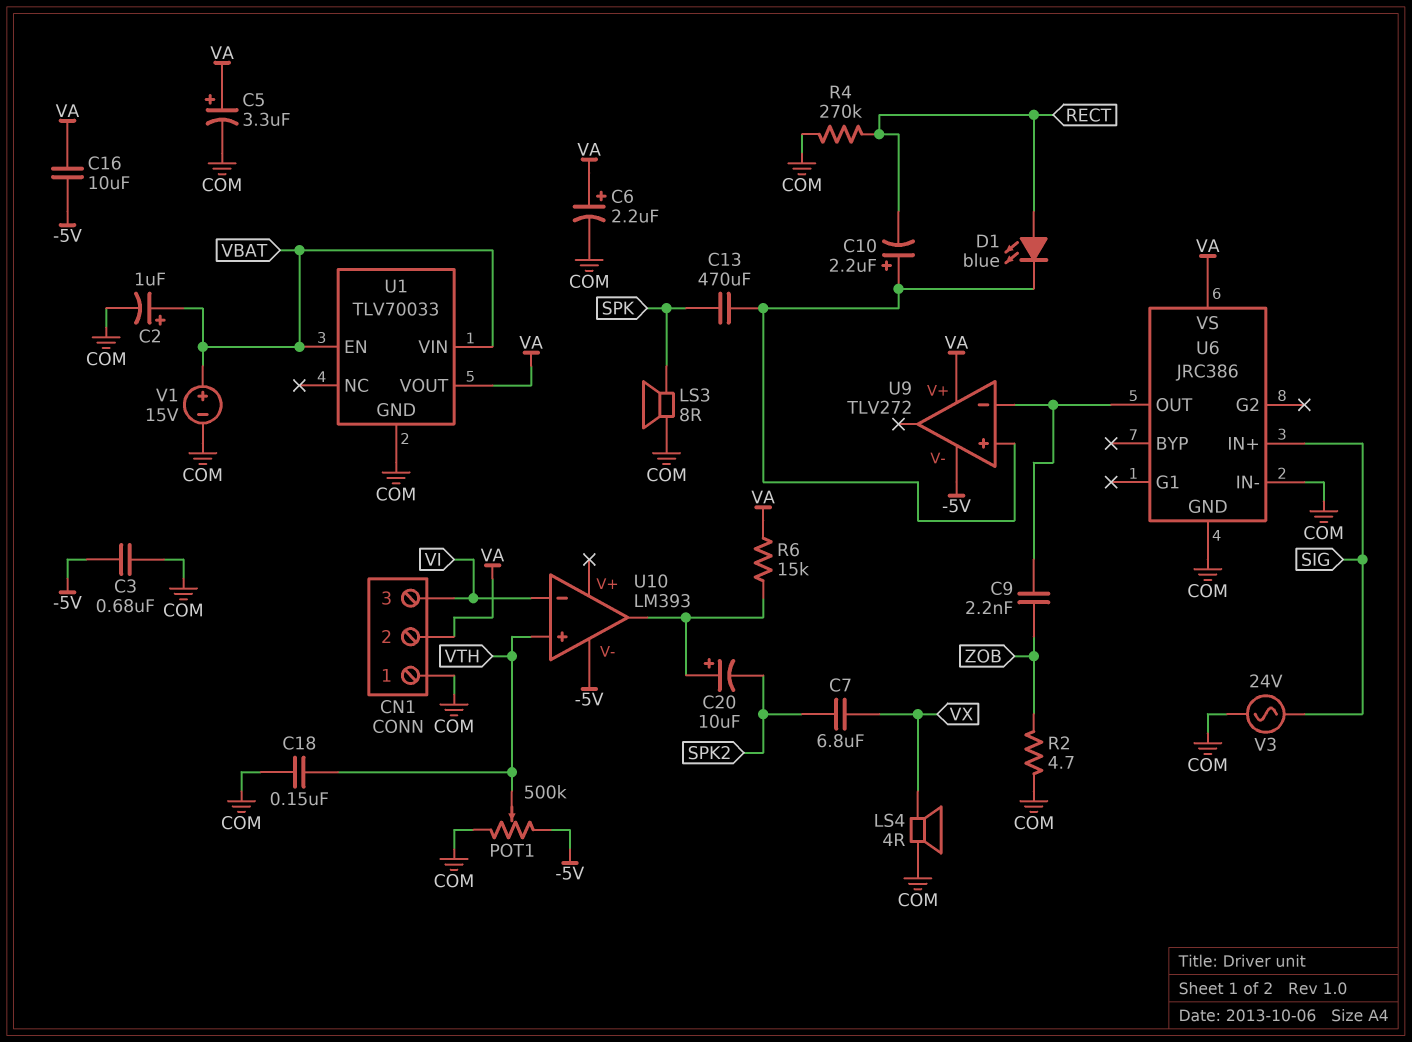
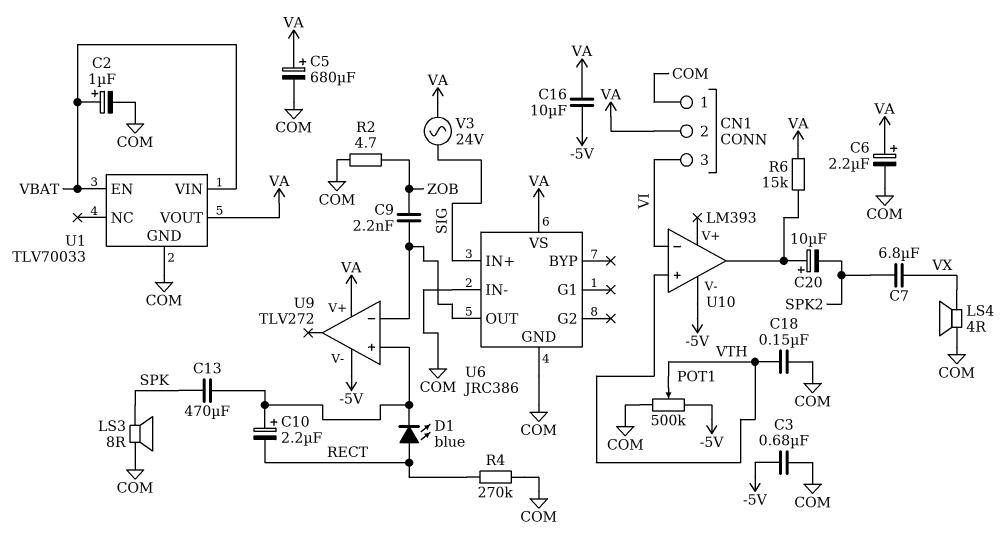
C5: 3.3uF (plus VA, minus COM) -> 680uF (plus VA, minus COM)
V1: 15V (plus VBAT, minus COM) -> none
V3: AC 24V (COM, SIG) -> AC 24V (SIG, VA)

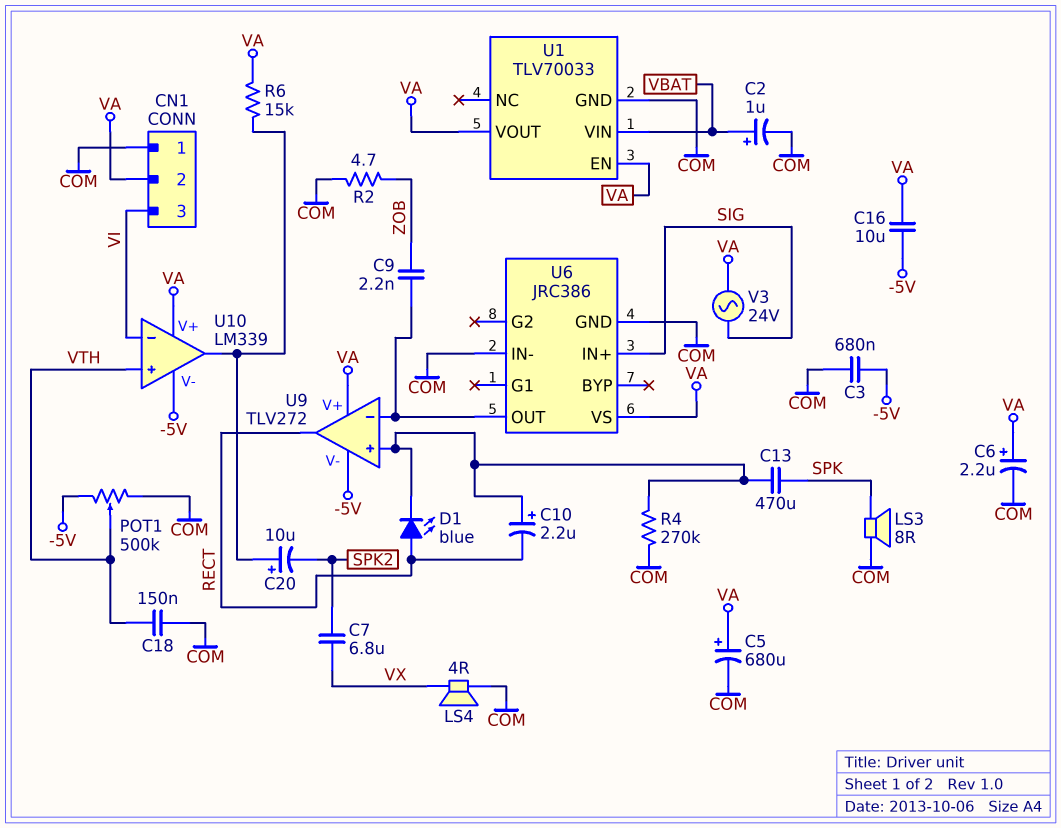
R4: 270k (COM, RECT) -> 270k (COM, U9/in+)
U1 pin EN: VBAT -> VA
U9 pin out: none -> RECT
U10: LM393 -> LM339
U10 pin V+: none -> VA

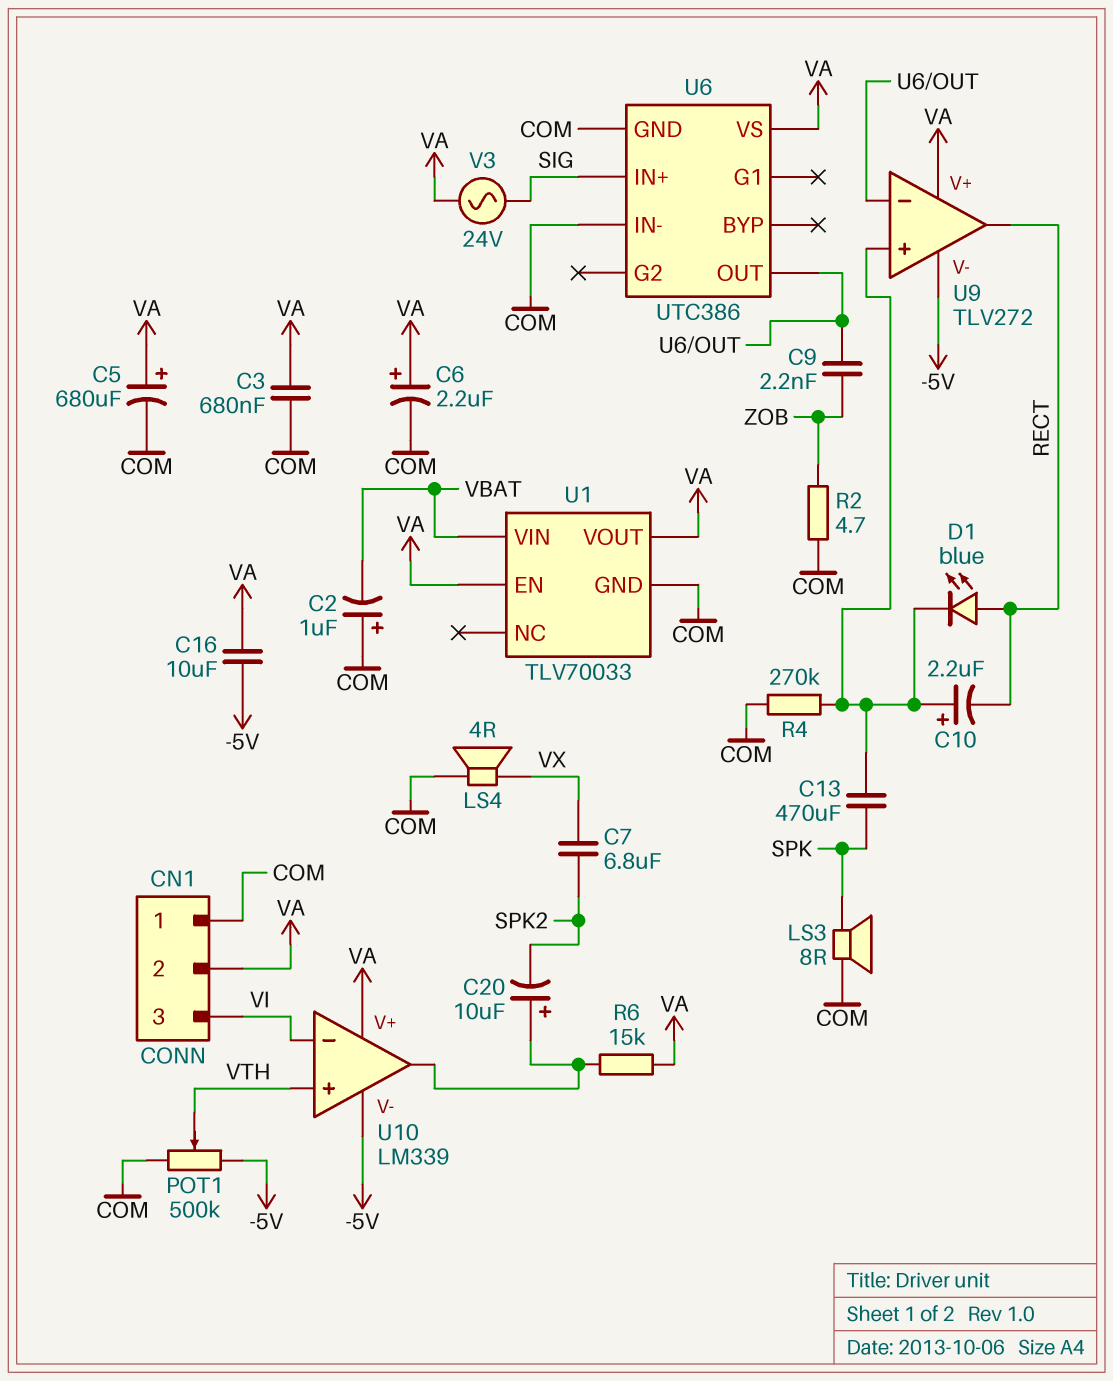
C2: 1uF (plus VBAT, minus COM) -> 1uF (plus COM, minus VBAT)
C3: 680nF (-5V, COM) -> 680nF (COM, VA)
C18: 150nF (COM, VTH) -> none
U6: JRC386 -> UTC386

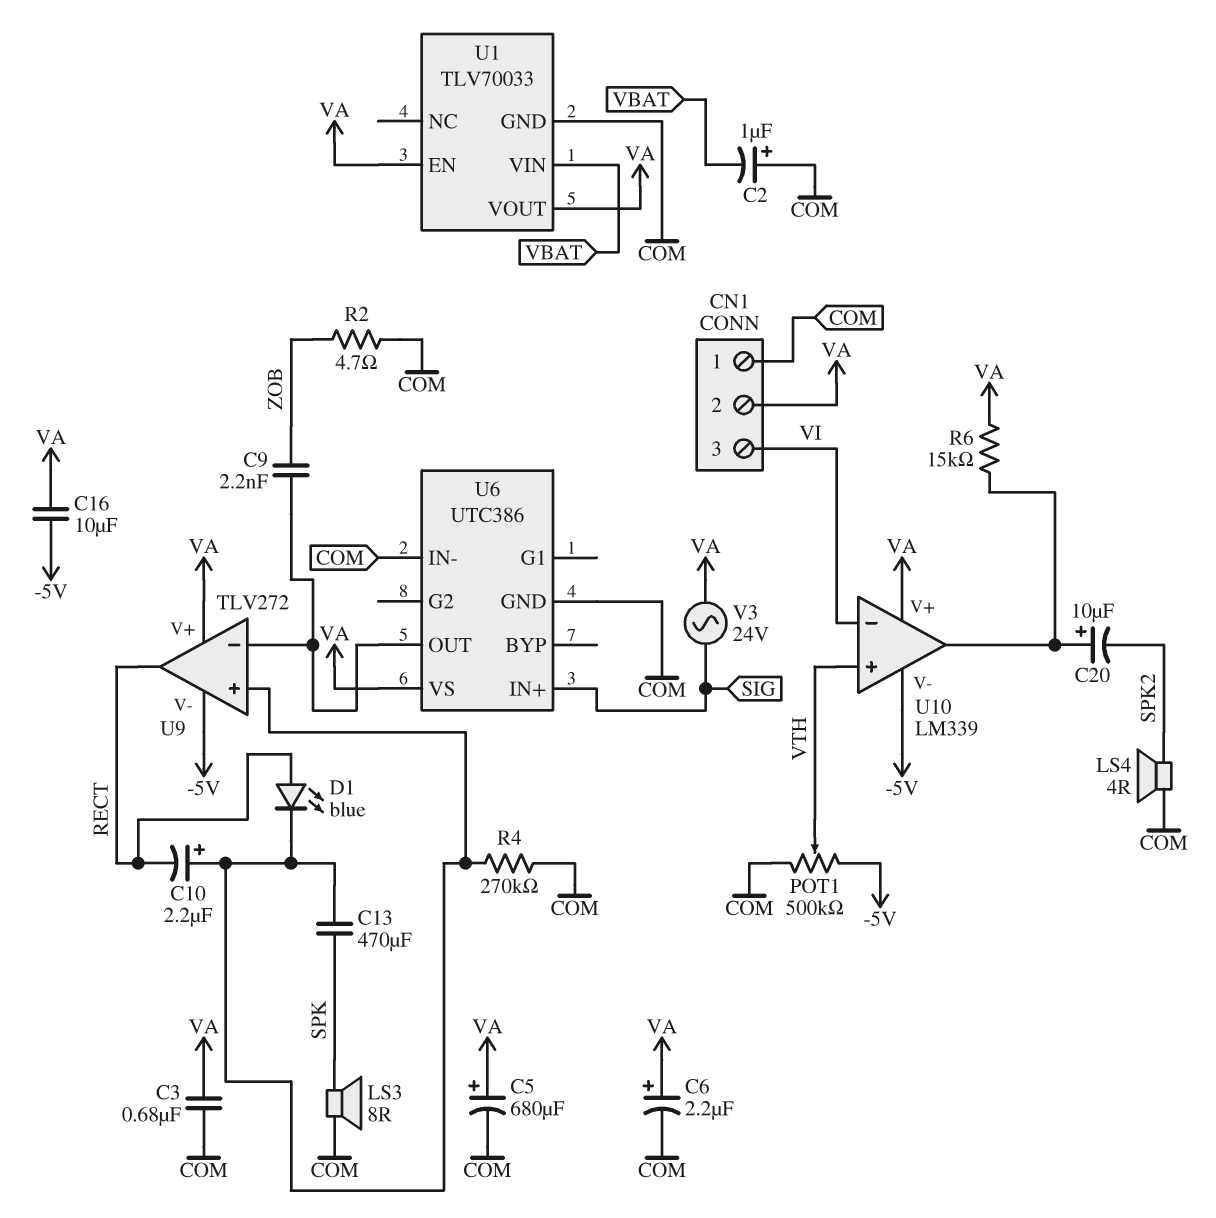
C7: 6.8uF (SPK2, VX) -> none
LS4: speaker 4R (COM, VX) -> speaker 4R (COM, SPK2)

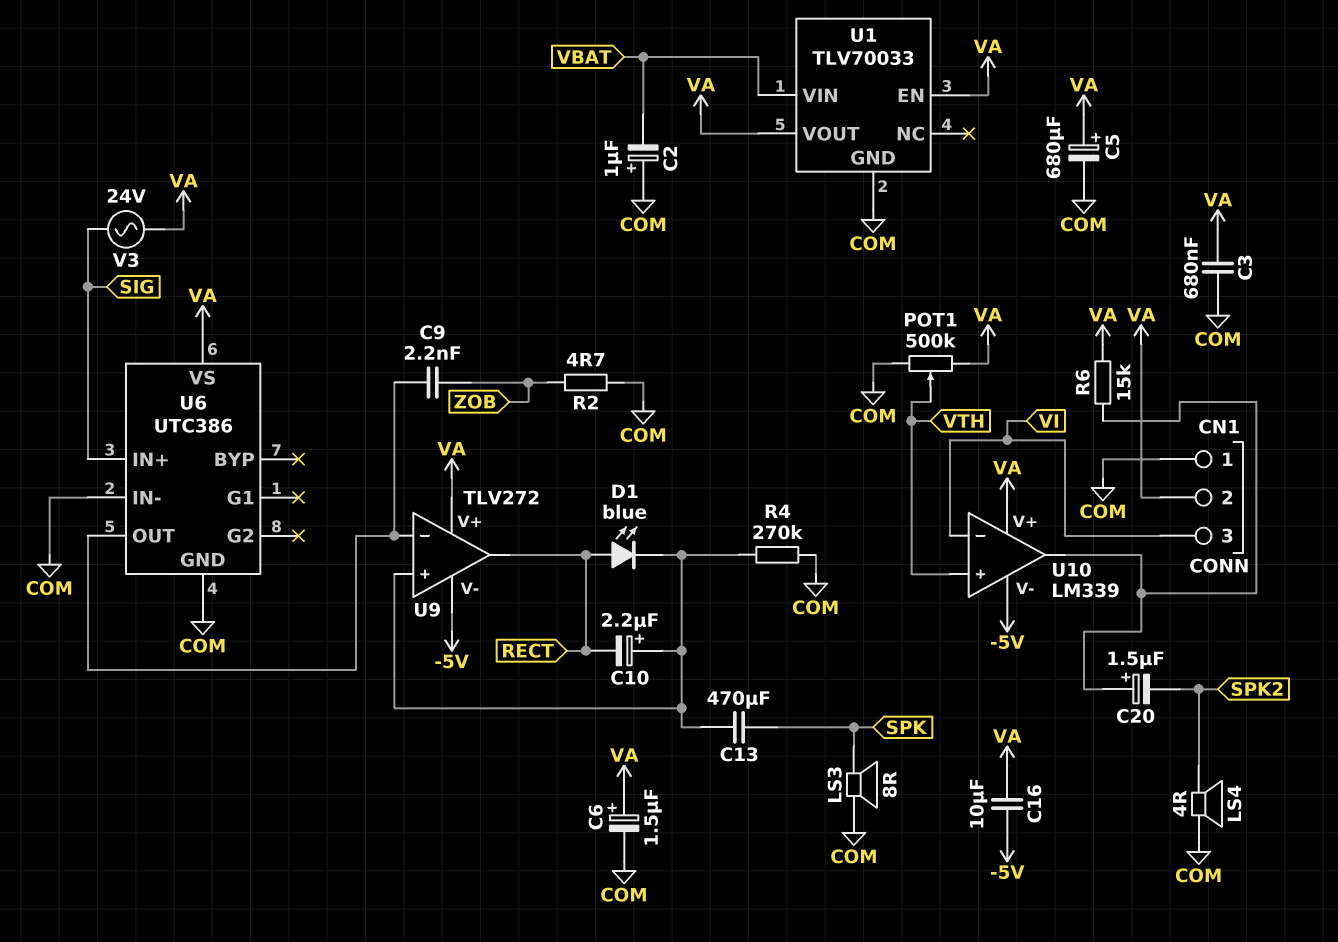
C6: 2.2uF (plus VA, minus COM) -> 1.5uF (plus VA, minus COM)
C20: 10uF (plus U10/out, minus SPK2) -> 1.5uF (plus U10/out, minus SPK2)
POT1: 500k (-5V, COM, wiper VTH) -> 500k (COM, VA, wiper VTH)

